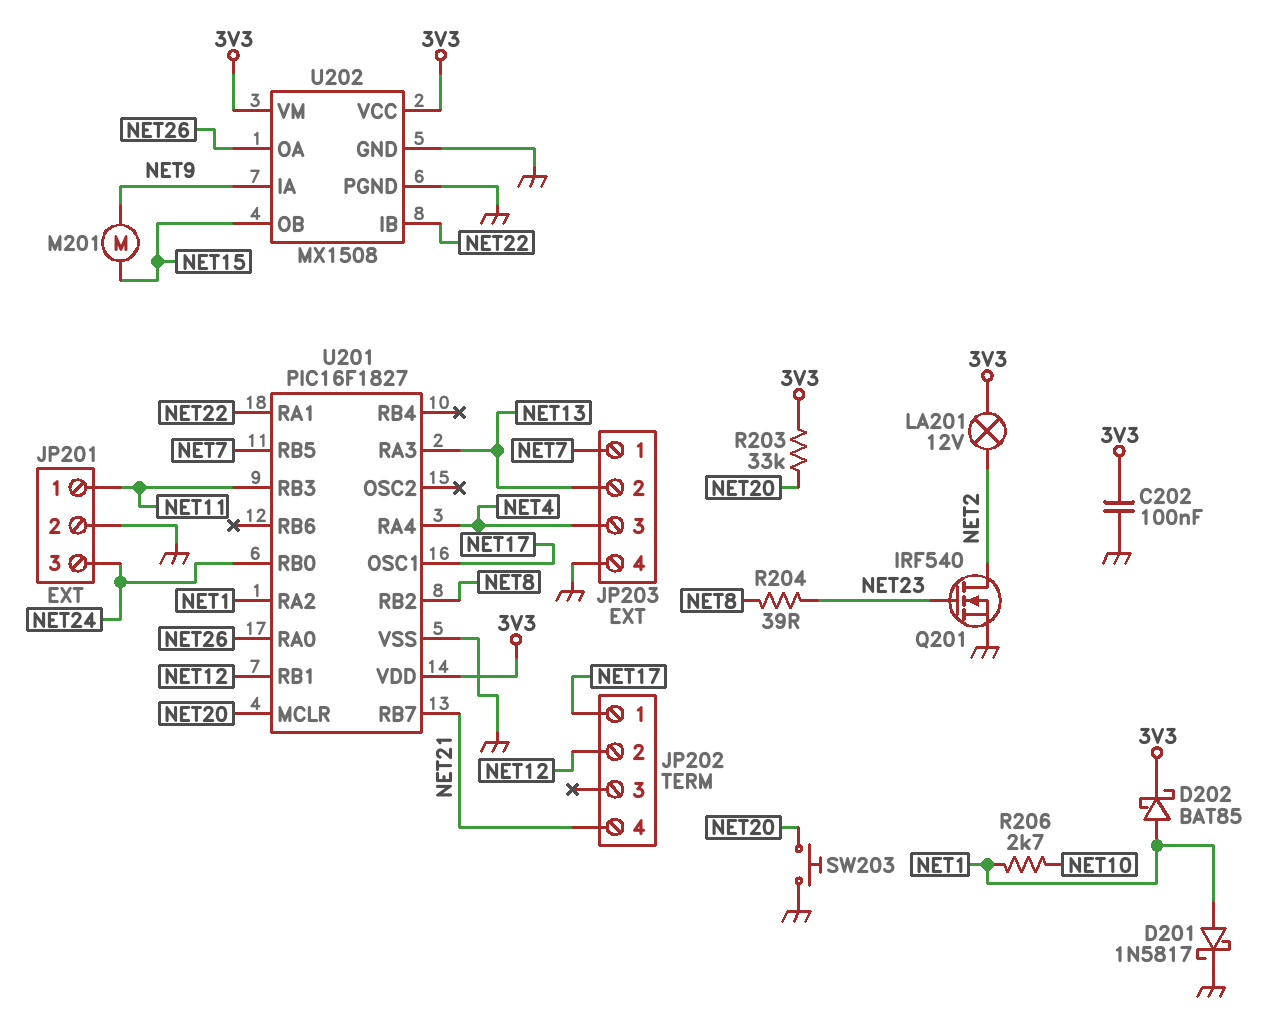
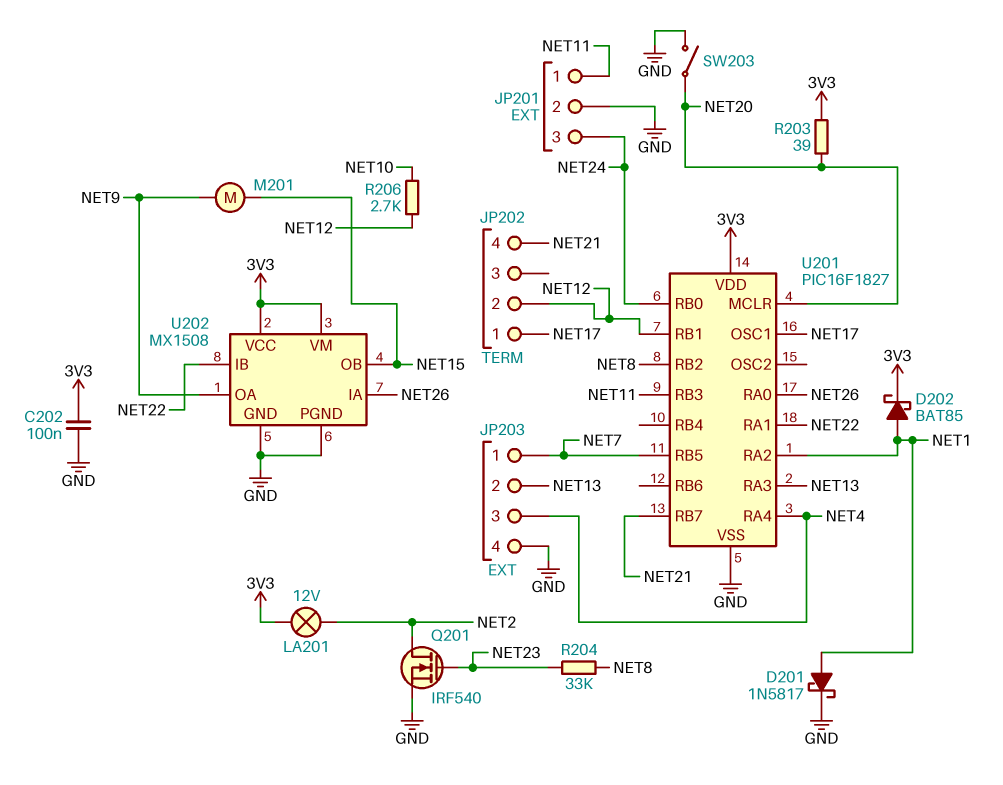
R203: 33k (3V3, NET20) -> 39 (3V3, NET20)
R204: 39 (NET8, NET23) -> 33k (NET8, NET23)
R206: 2.7k (NET1, NET10) -> 2.7k (NET10, NET12)
SW203: button (GND, NET20) -> switch (GND, NET20)
U202 pin IA: NET9 -> NET26
U202 pin OA: NET26 -> NET9

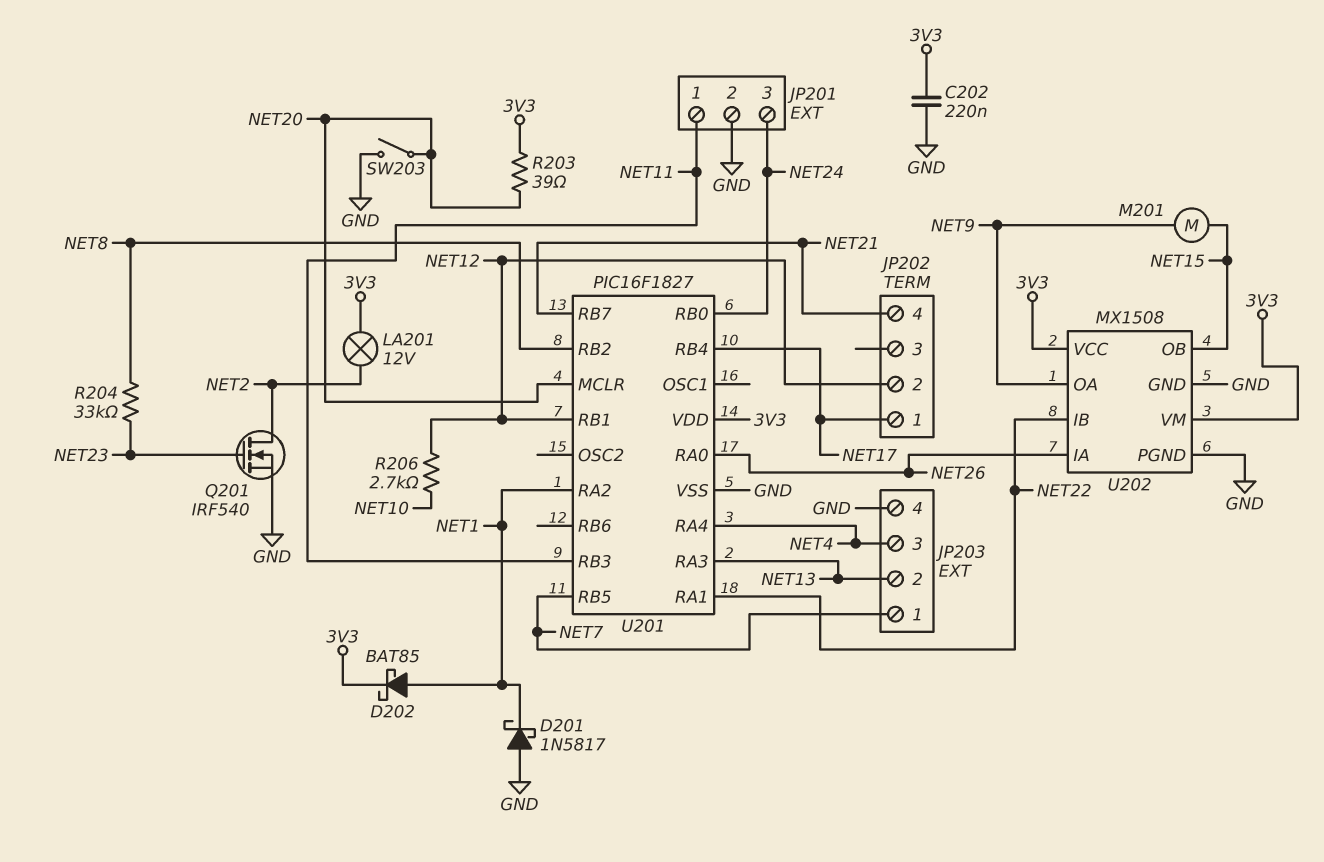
C202: 100nF (3V3, GND) -> 220nF (3V3, GND)
D201: schottky 1N5817 (A NET1, K GND) -> schottky 1N5817 (A GND, K NET1)
U201 pin OSC1: NET17 -> none
U201 pin RB4: none -> NET17

